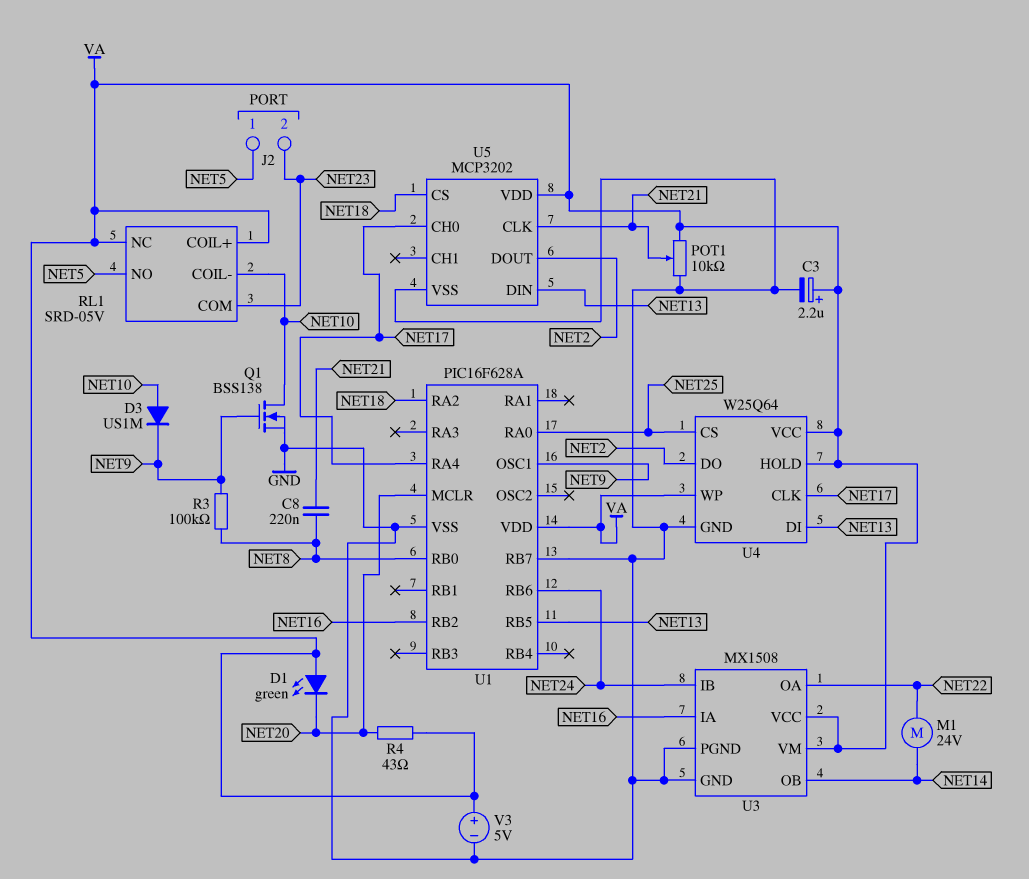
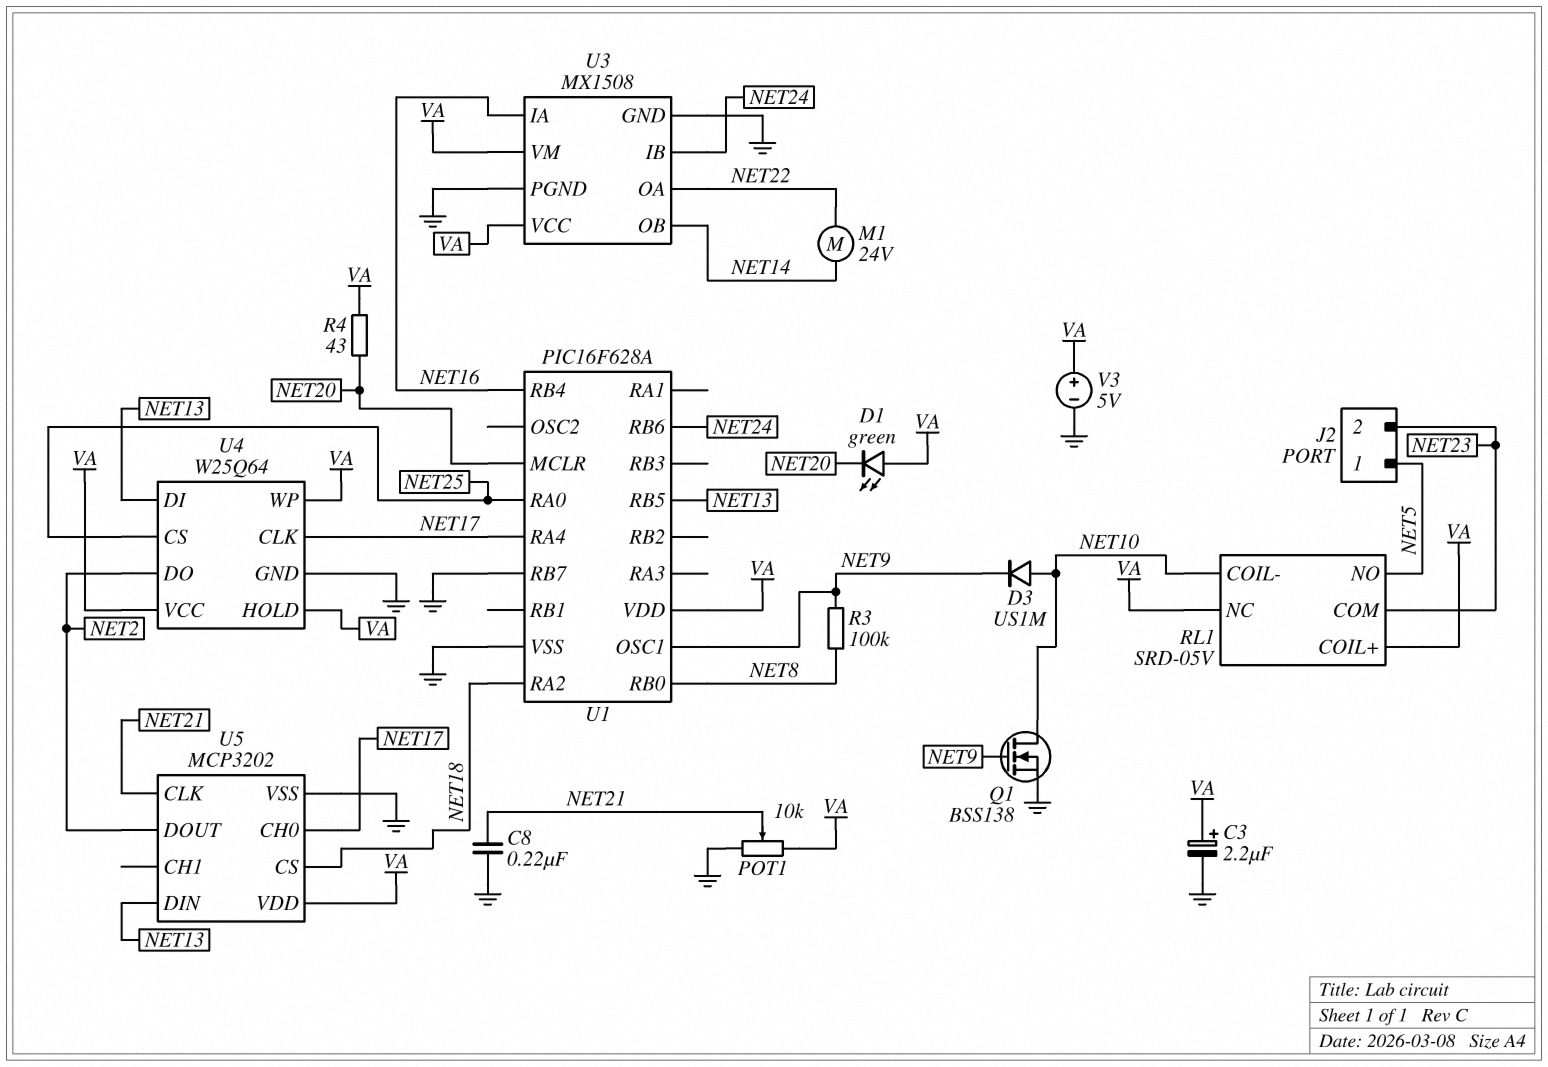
C8: 220nF (NET8, NET21) -> 220nF (GND, NET21)
U1 pin RB2: NET16 -> none
U1 pin RB4: none -> NET16

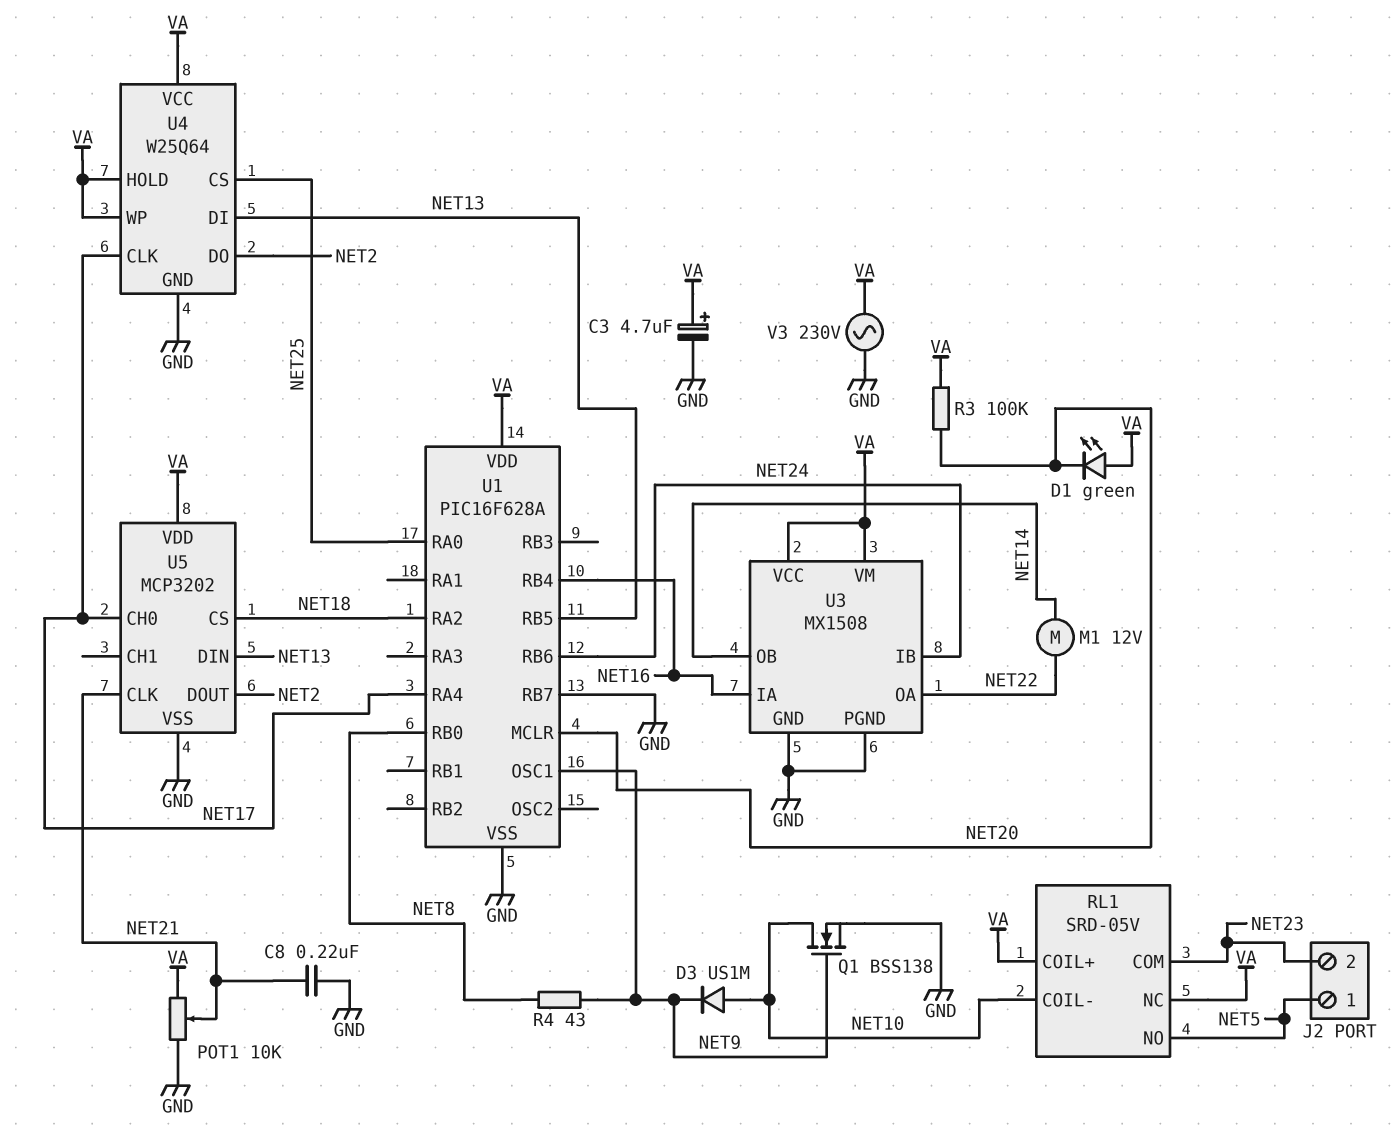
C3: 2.2uF (plus VA, minus GND) -> 4.7uF (plus VA, minus GND)
M1: motor 24V (NET14, NET22) -> motor 12V (NET14, NET22)
R3: 100k (NET8, NET9) -> 100k (NET20, VA)
R4: 43 (NET20, VA) -> 43 (NET8, NET9)
V3: 5V (plus VA, minus GND) -> AC 230V (GND, VA)

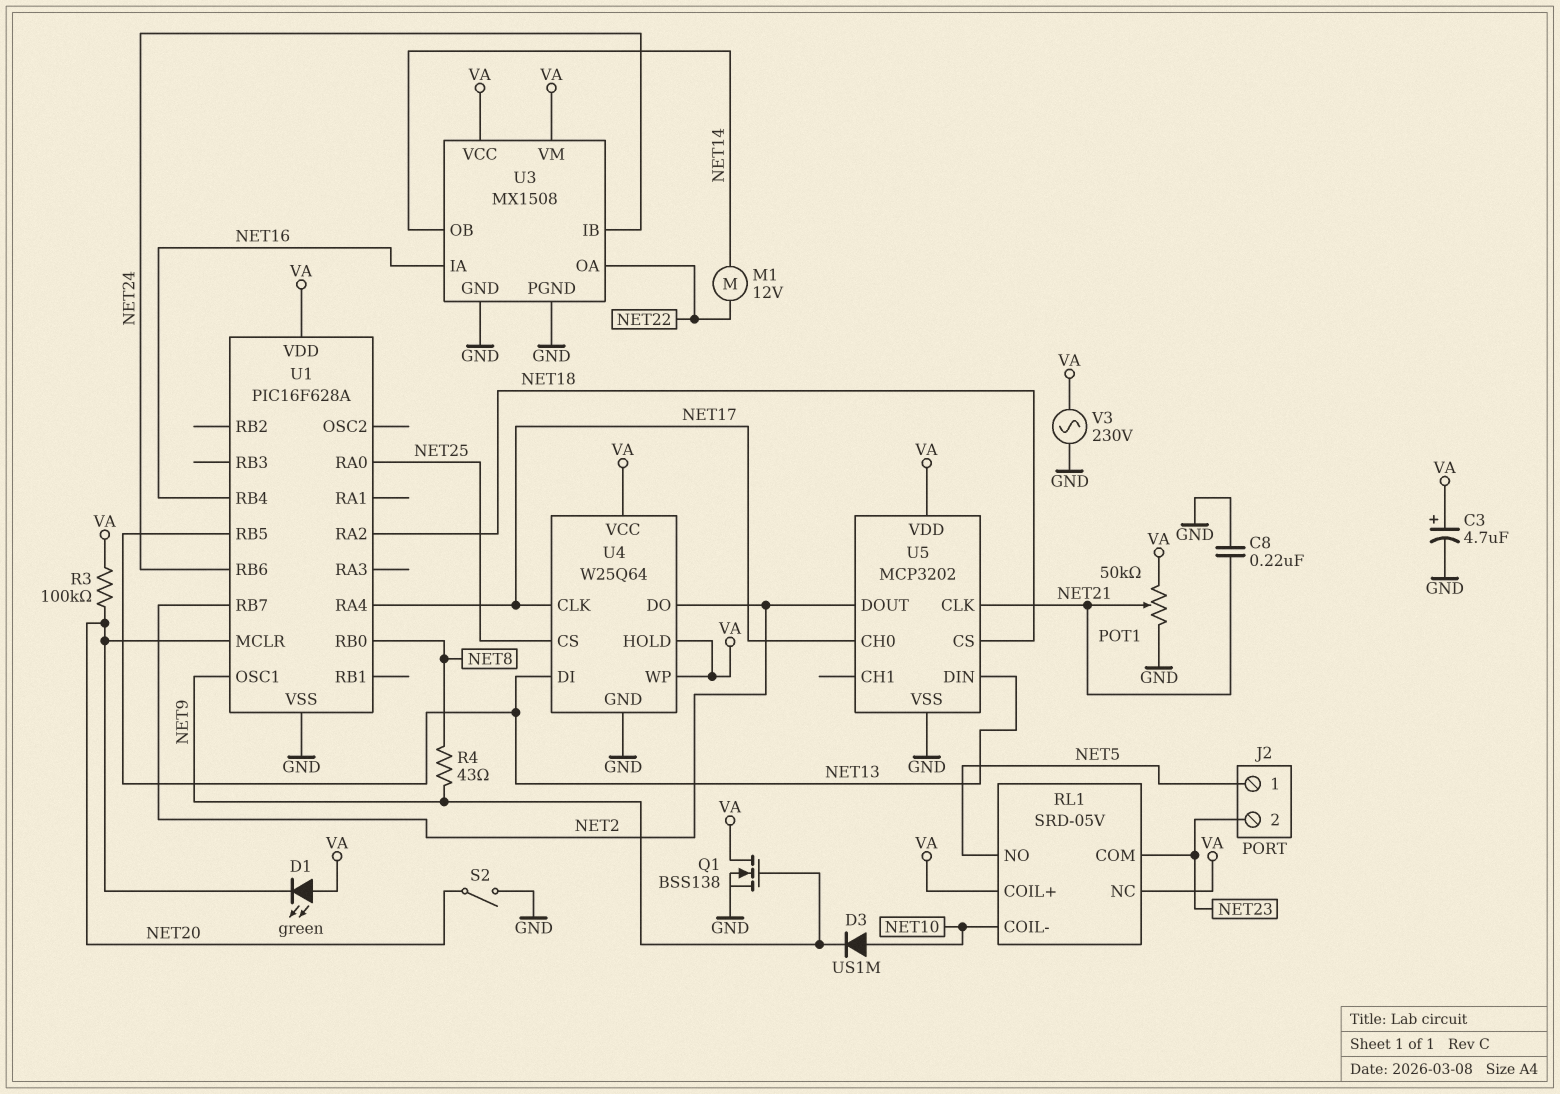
POT1: 10k (GND, VA, wiper NET21) -> 50k (GND, VA, wiper NET21)
Q1: NMOS BSS138 (G NET9, D NET10, S GND) -> NMOS BSS138 (G NET9, D VA, S GND)
S2: none -> switch (GND, NET20)
U1 pin RB7: GND -> NET2

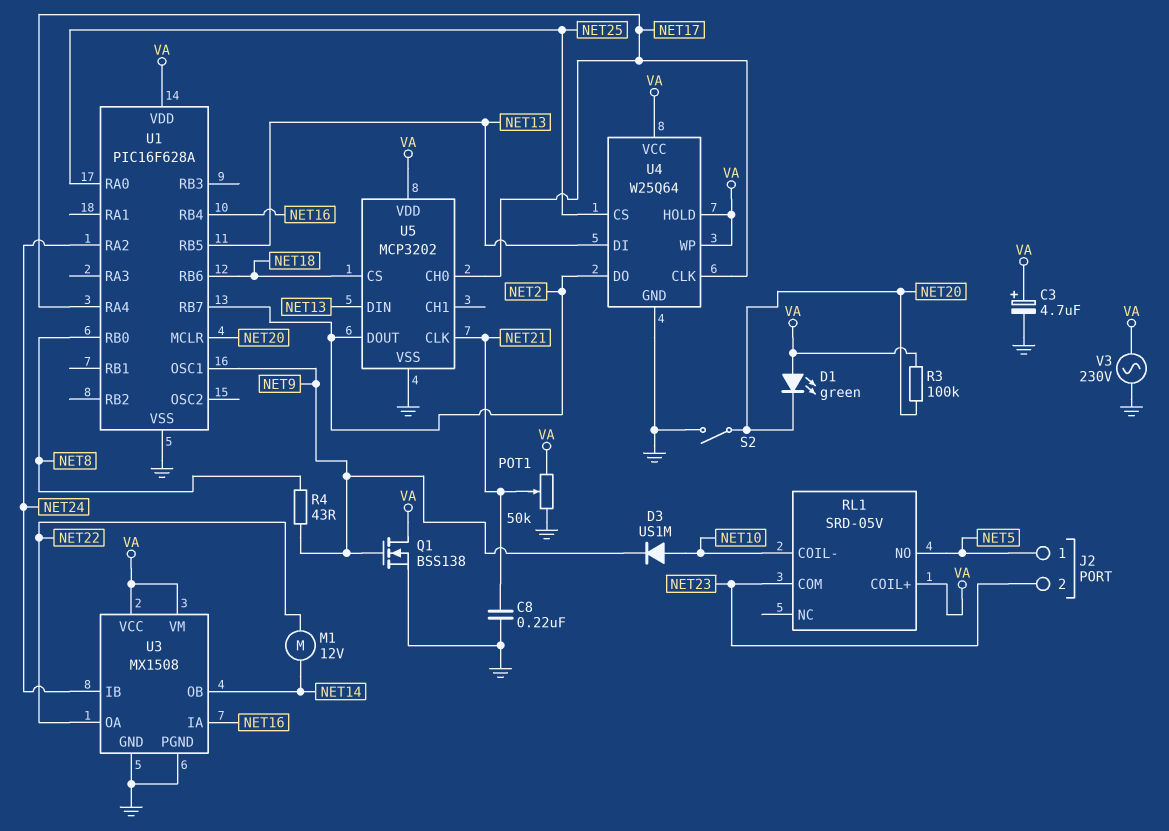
RL1 pin NC: VA -> none
U1 pin RA2: NET18 -> NET24
U1 pin RB6: NET24 -> NET18

